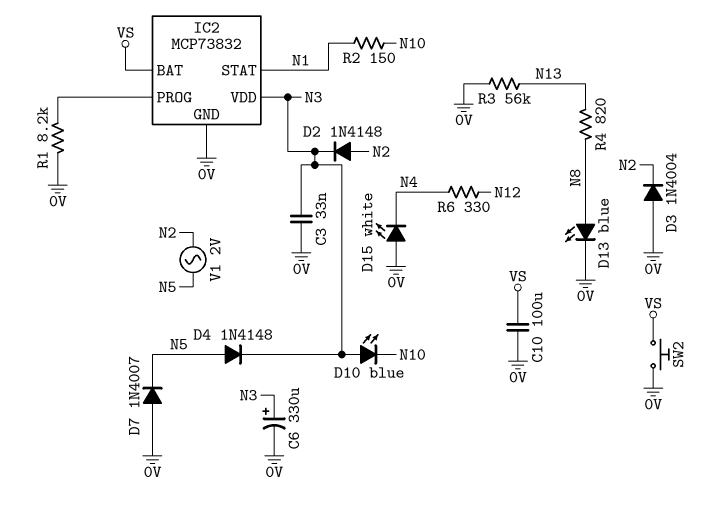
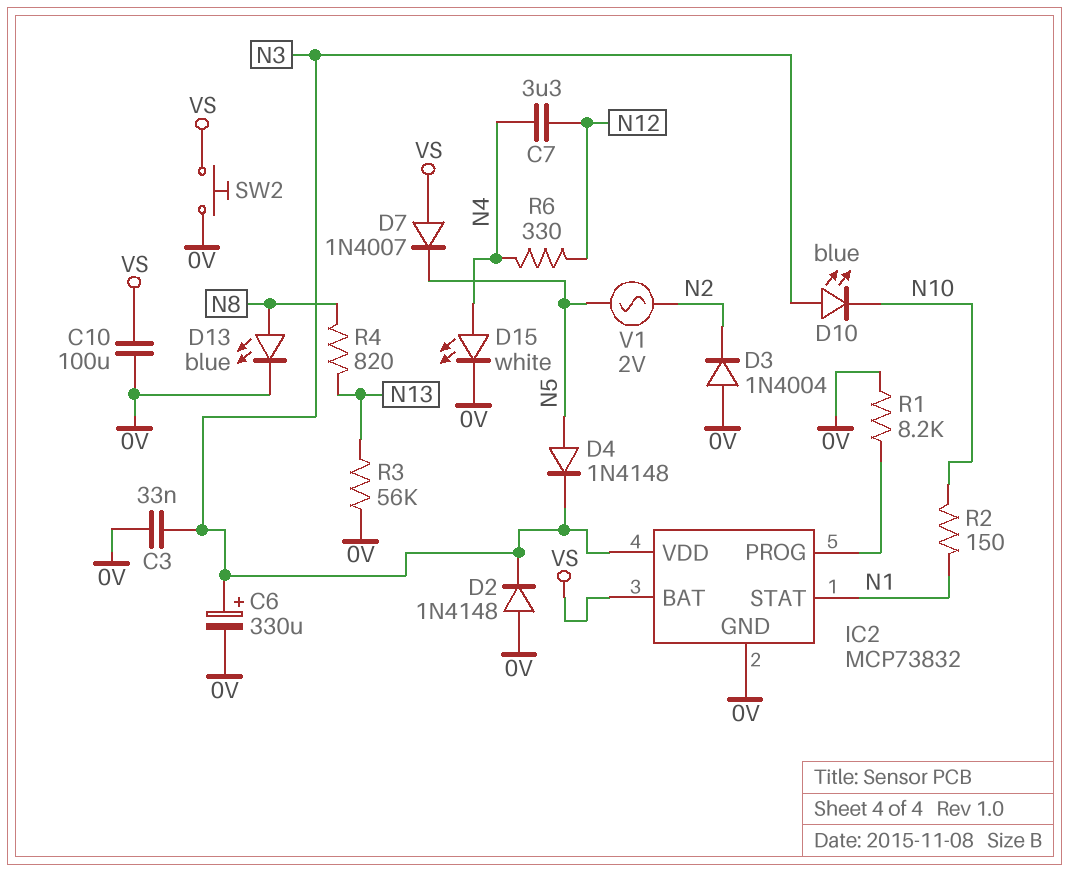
C7: none -> 3.3uF (N4, N12)
D2: diode 1N4148 (A N2, K N3) -> diode 1N4148 (A 0V, K N3)
D7: diode 1N4007 (A 0V, K N5) -> diode 1N4007 (A VS, K N5)
D15: LED white (A 0V, K N4) -> LED white (A N4, K 0V)

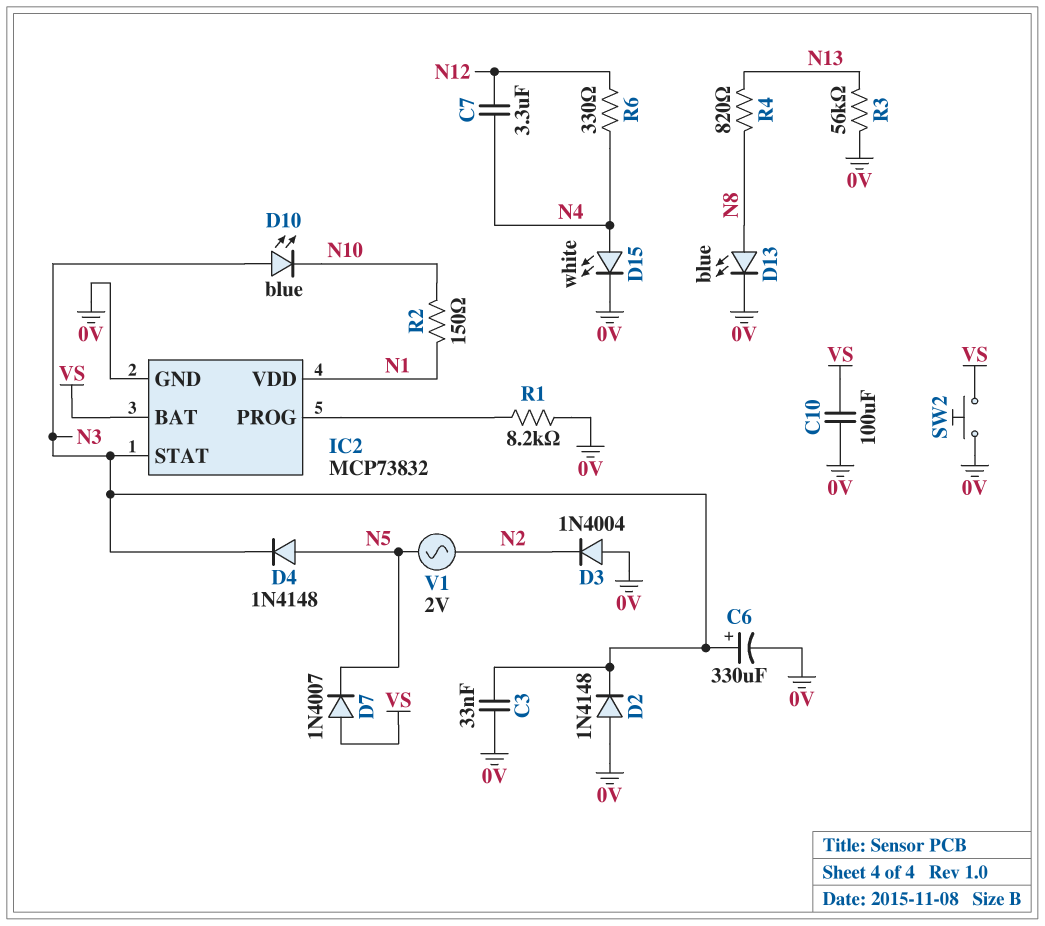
IC2 pin STAT: N1 -> N3
IC2 pin VDD: N3 -> N1

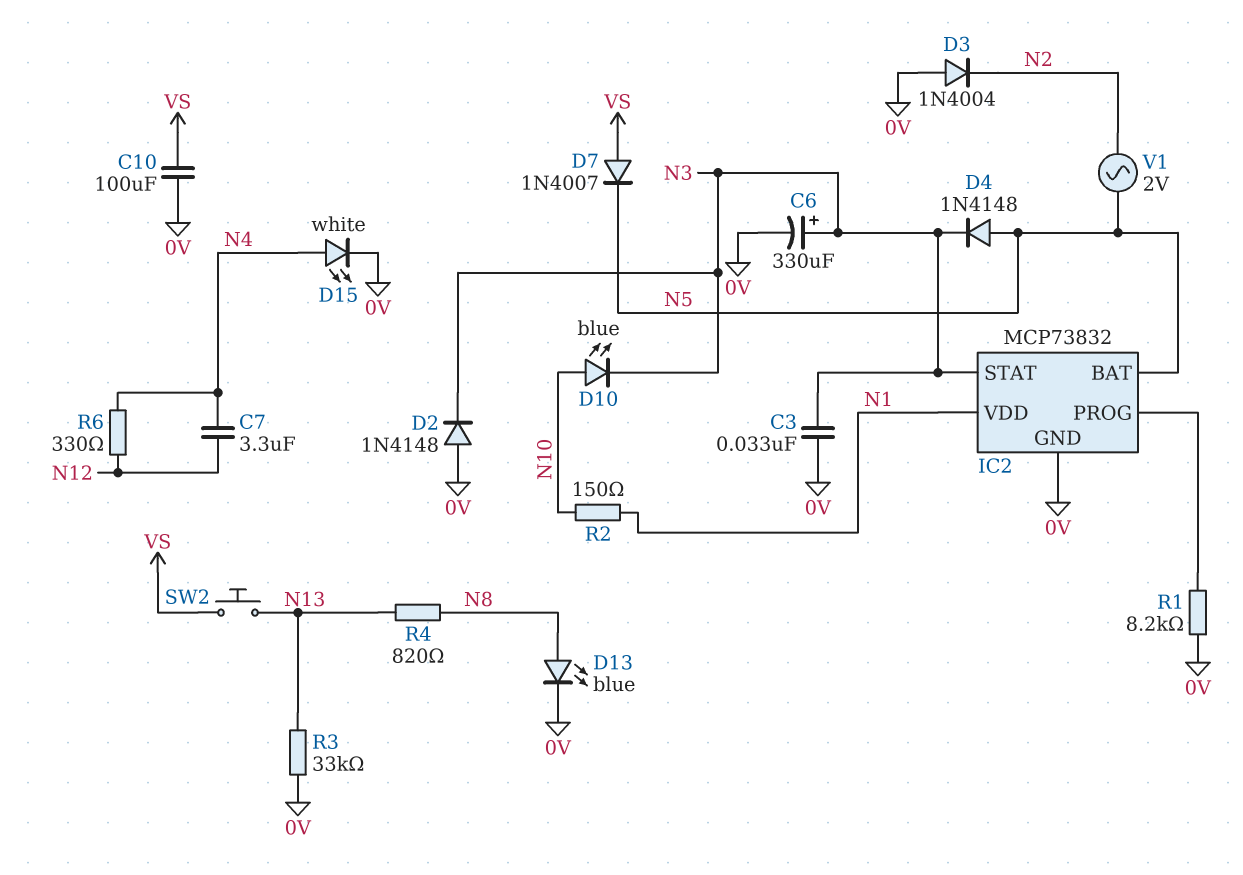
D10: LED blue (A N3, K N10) -> LED blue (A N10, K N3)
IC2 pin BAT: VS -> N5
R3: 56k (0V, N13) -> 33k (0V, N13)
SW2: button (0V, VS) -> button (N13, VS)

